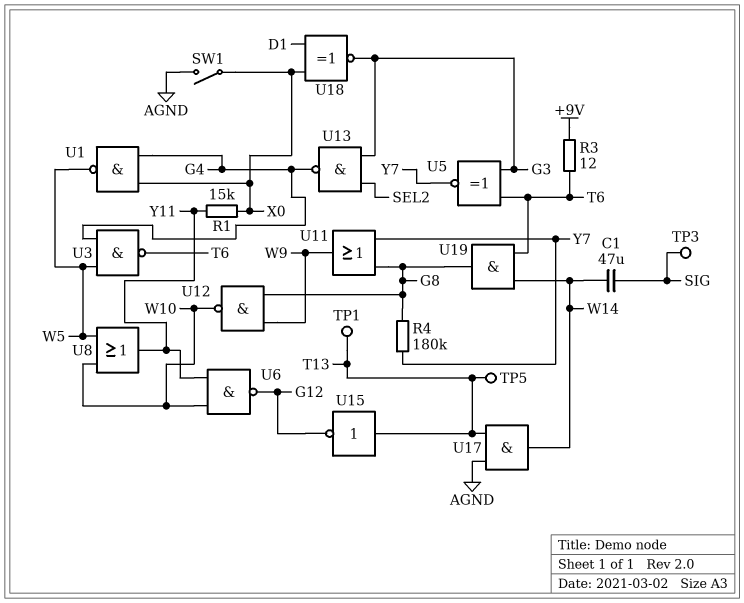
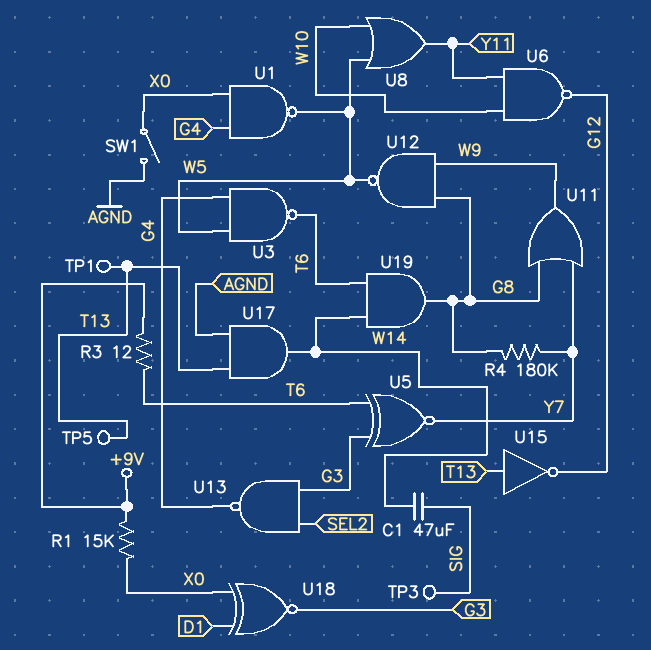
R1: 15k (X0, Y11) -> 15k (+9V, X0)
U12: NAND (in G8, in W9, out W10) -> NAND (in G8, in W9, out W5)

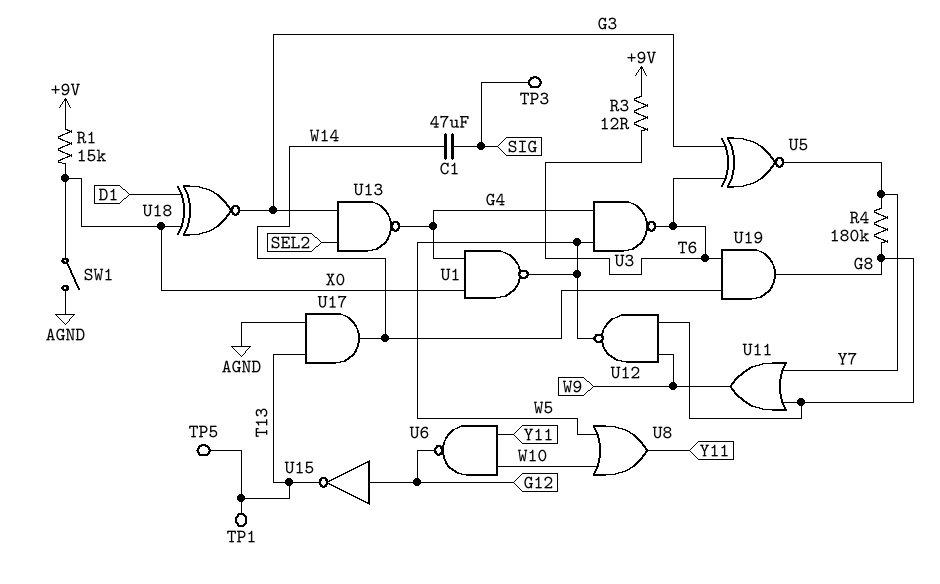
U15: NOT (in T13, out G12) -> NOT (in G12, out T13)

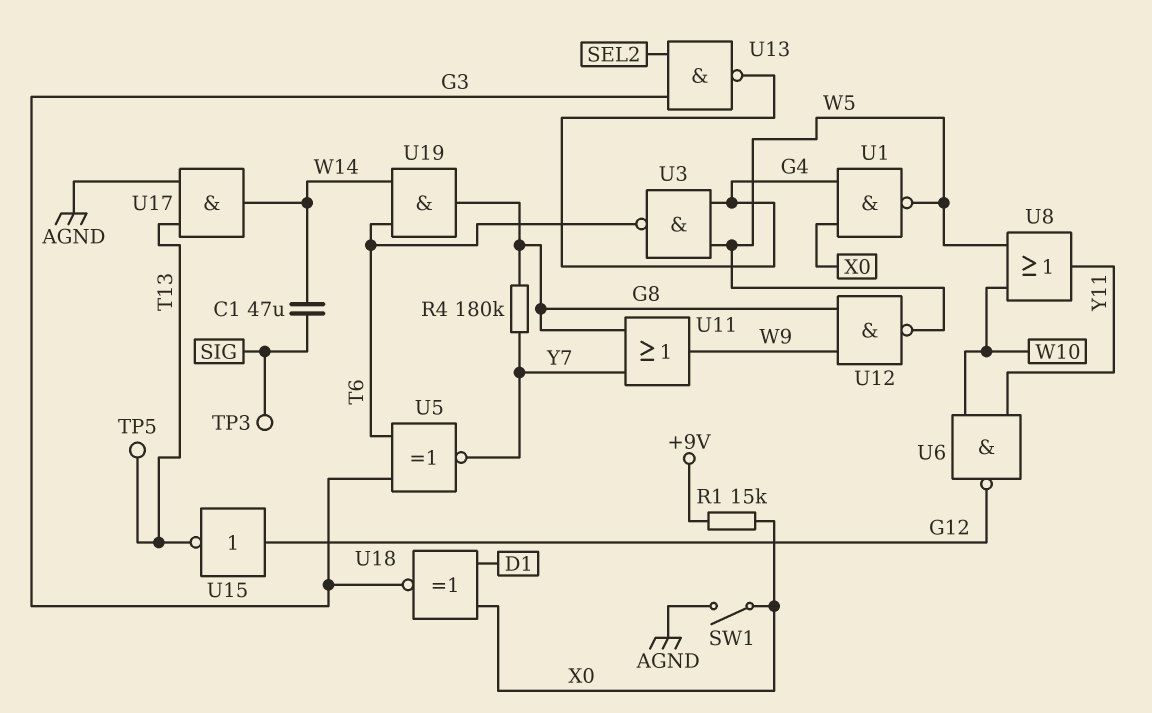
R3: 12 (+9V, T6) -> none
TP1: test point (T13) -> none

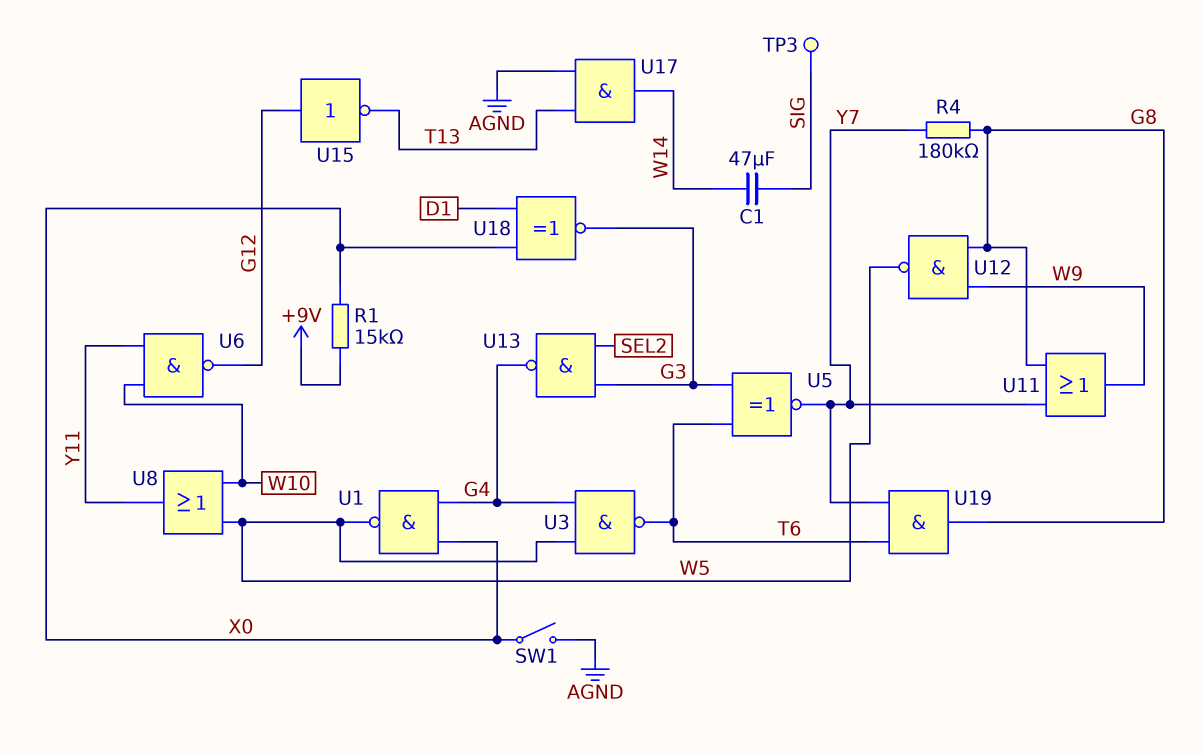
TP5: test point (T13) -> none
U19: AND (in T6, in W14, out G8) -> AND (in T6, in Y7, out G8)

